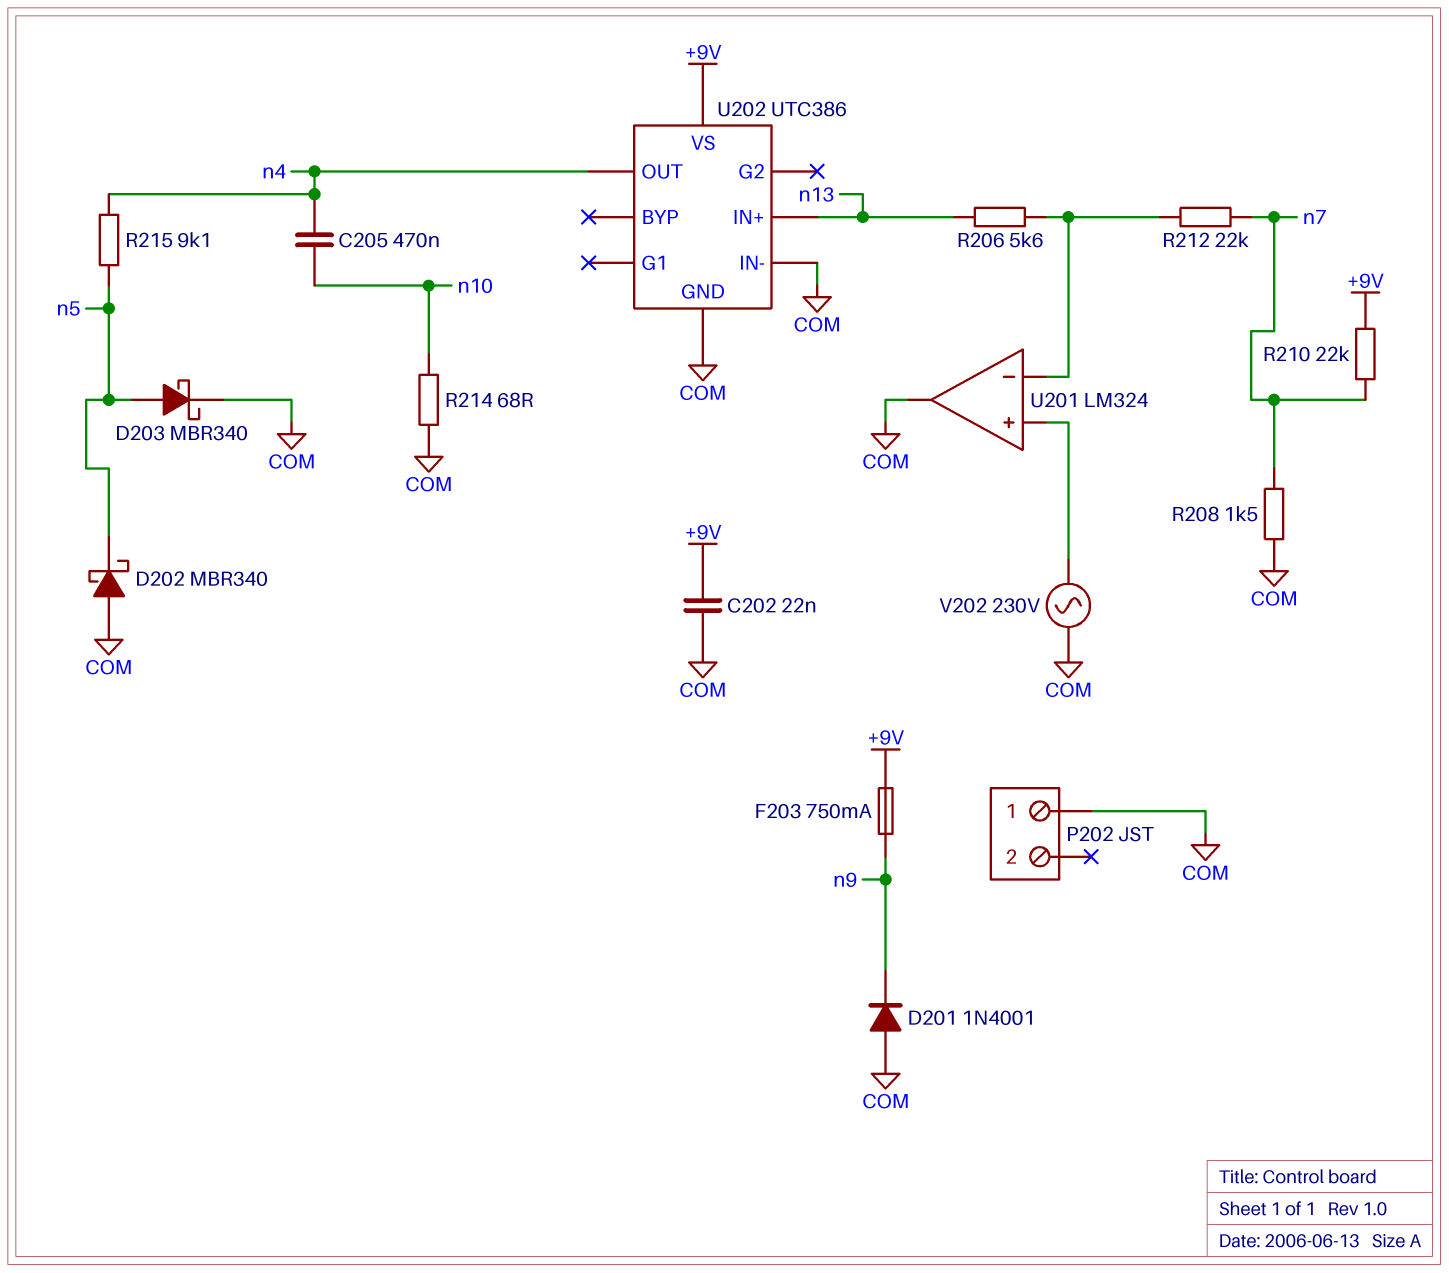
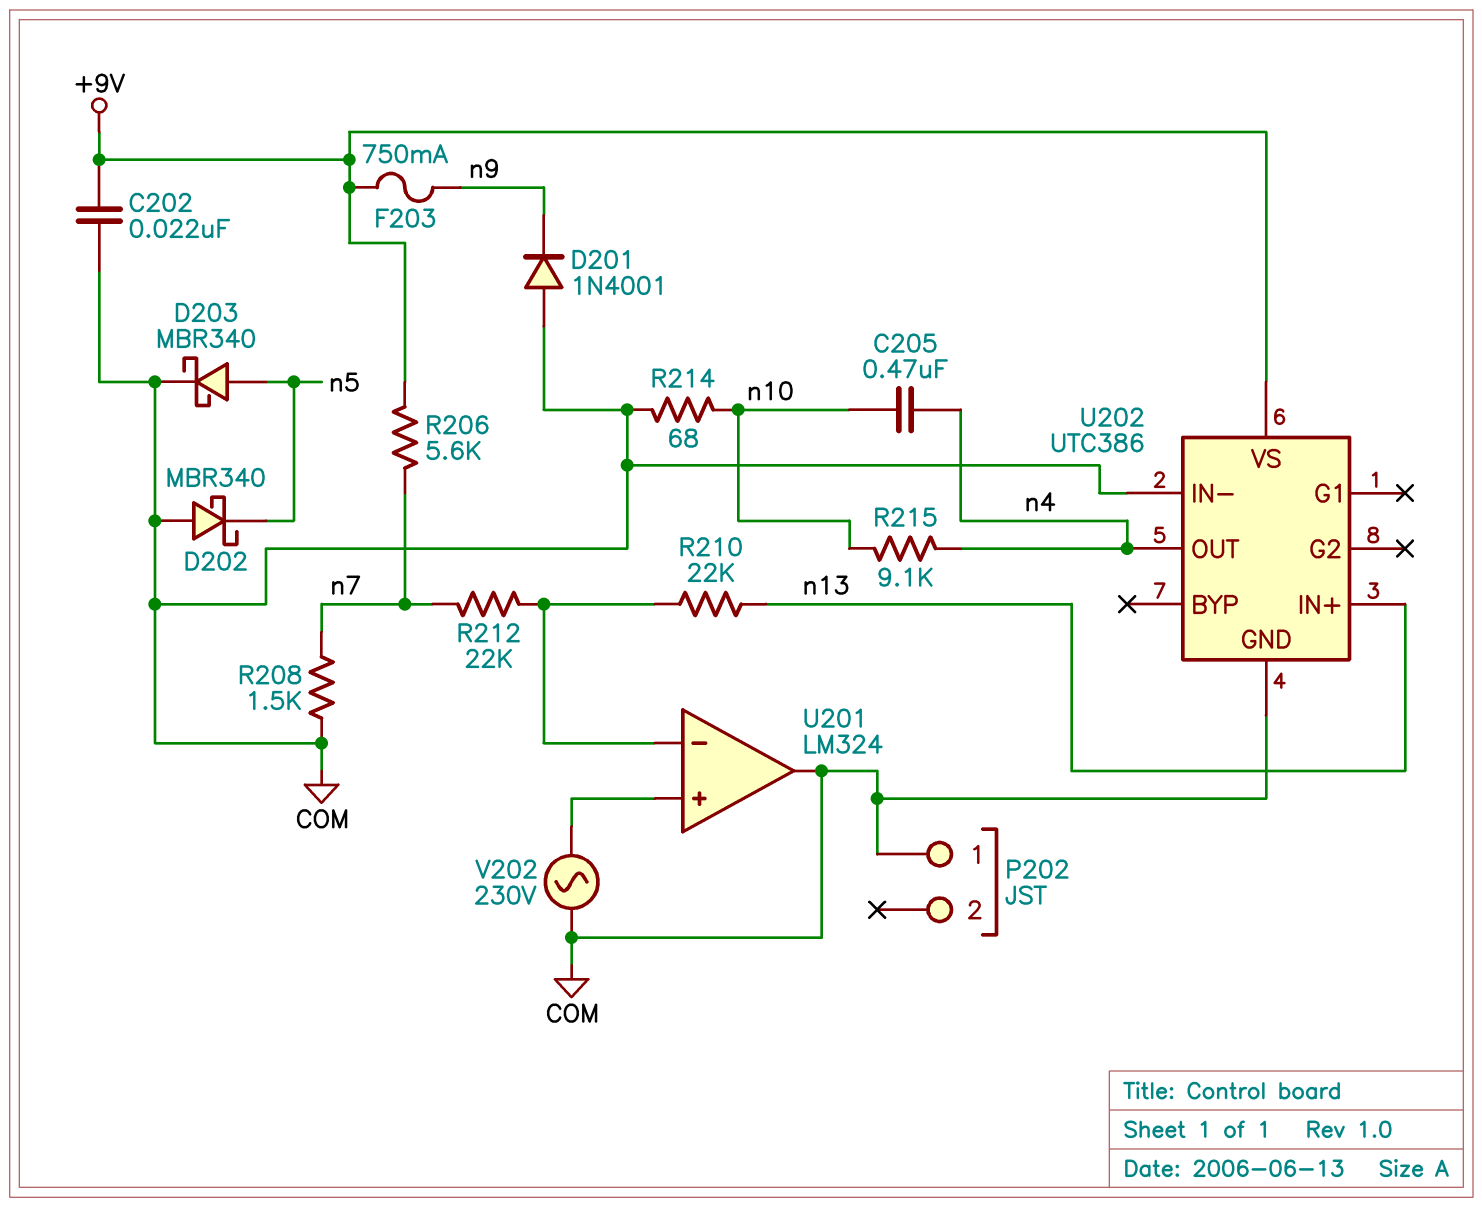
R206: 5.6k (U201/in-, n13) -> 5.6k (+9V, n7)
R210: 22k (+9V, n7) -> 22k (U201/in-, n13)
R215: 9.1k (n4, n5) -> 9.1k (n4, n10)

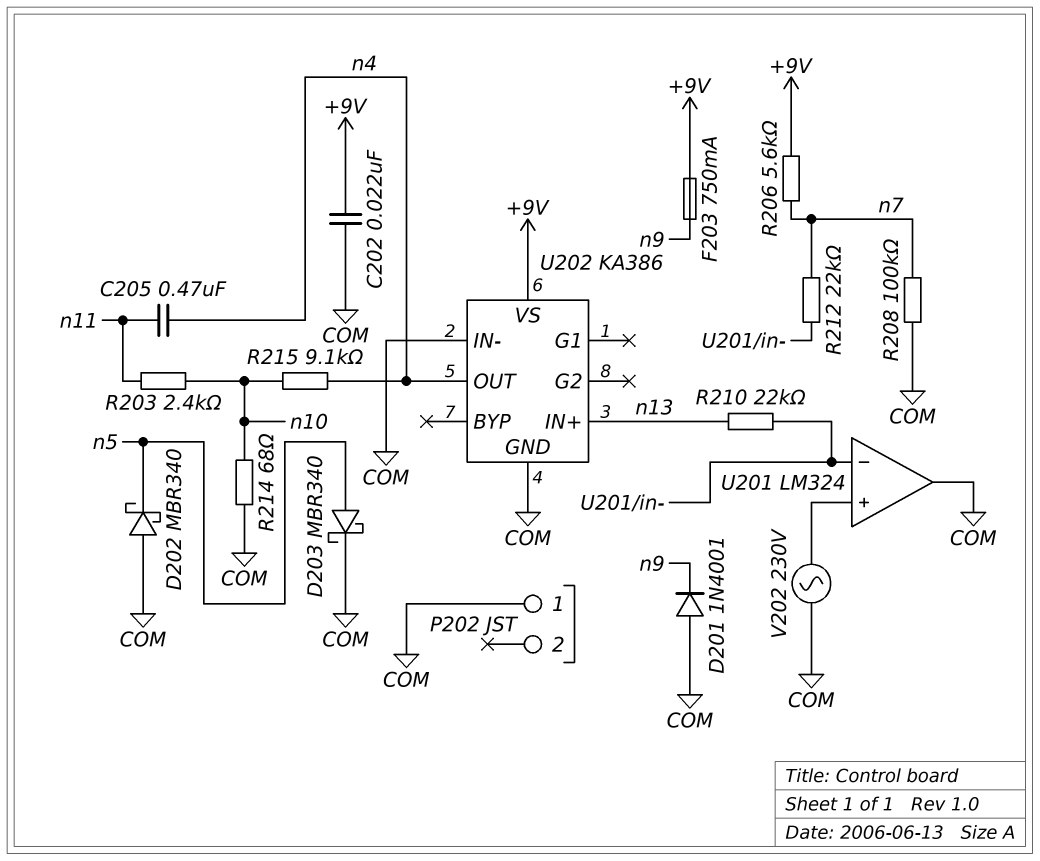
C205: 470nF (n4, n10) -> 470nF (n4, n11)
R203: none -> 2.4k (n10, n11)
R208: 1.5k (COM, n7) -> 100k (COM, n7)
U202: UTC386 -> KA386

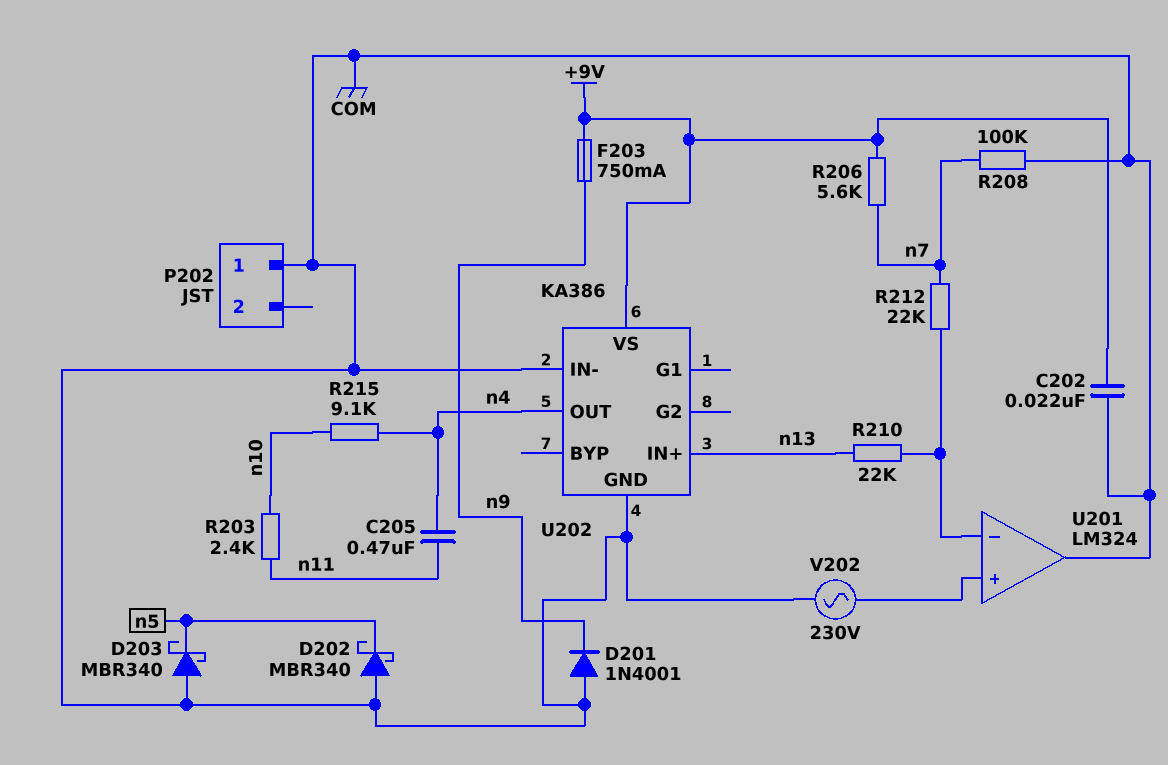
D203: schottky MBR340 (A n5, K COM) -> schottky MBR340 (A COM, K n5)
R214: 68 (COM, n10) -> none

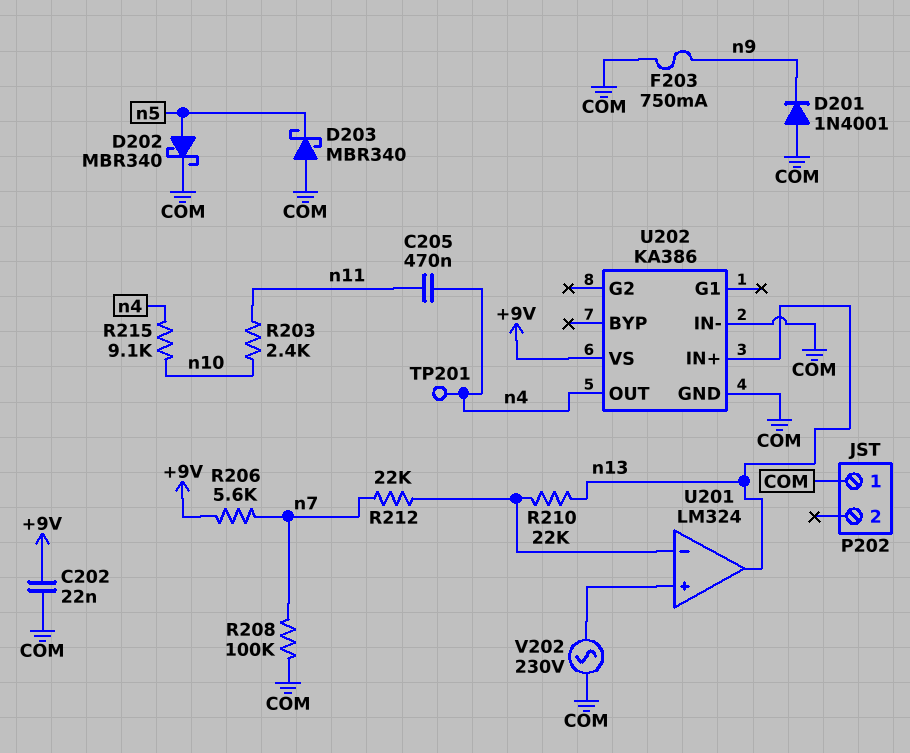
D202: schottky MBR340 (A COM, K n5) -> schottky MBR340 (A n5, K COM)
F203: 750mA (+9V, n9) -> 750mA (COM, n9)
TP201: none -> test point (n4)
U201 pin out: COM -> n13

